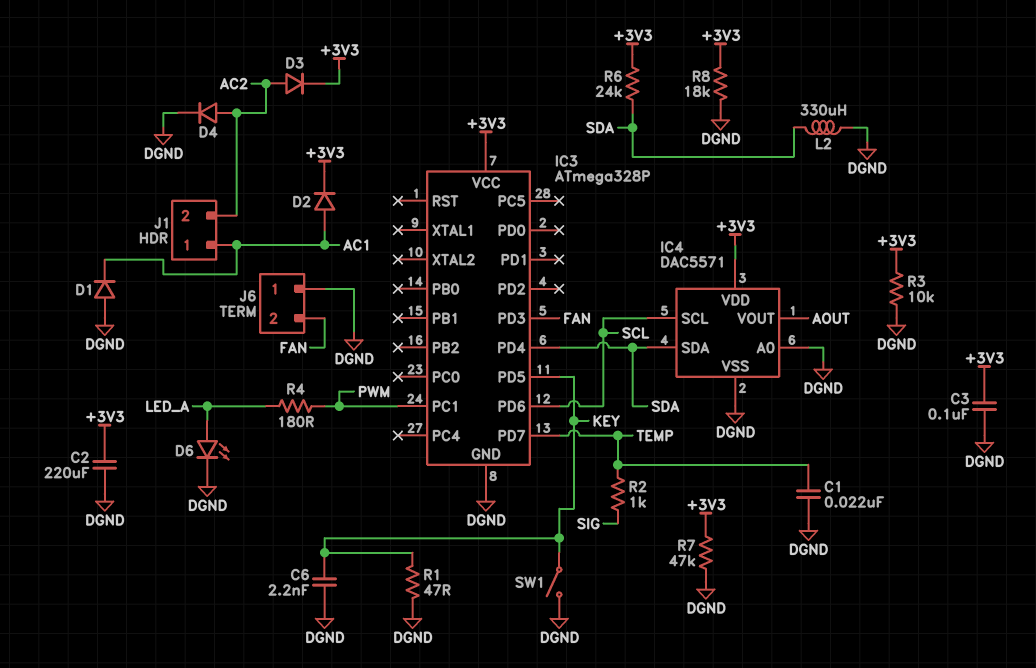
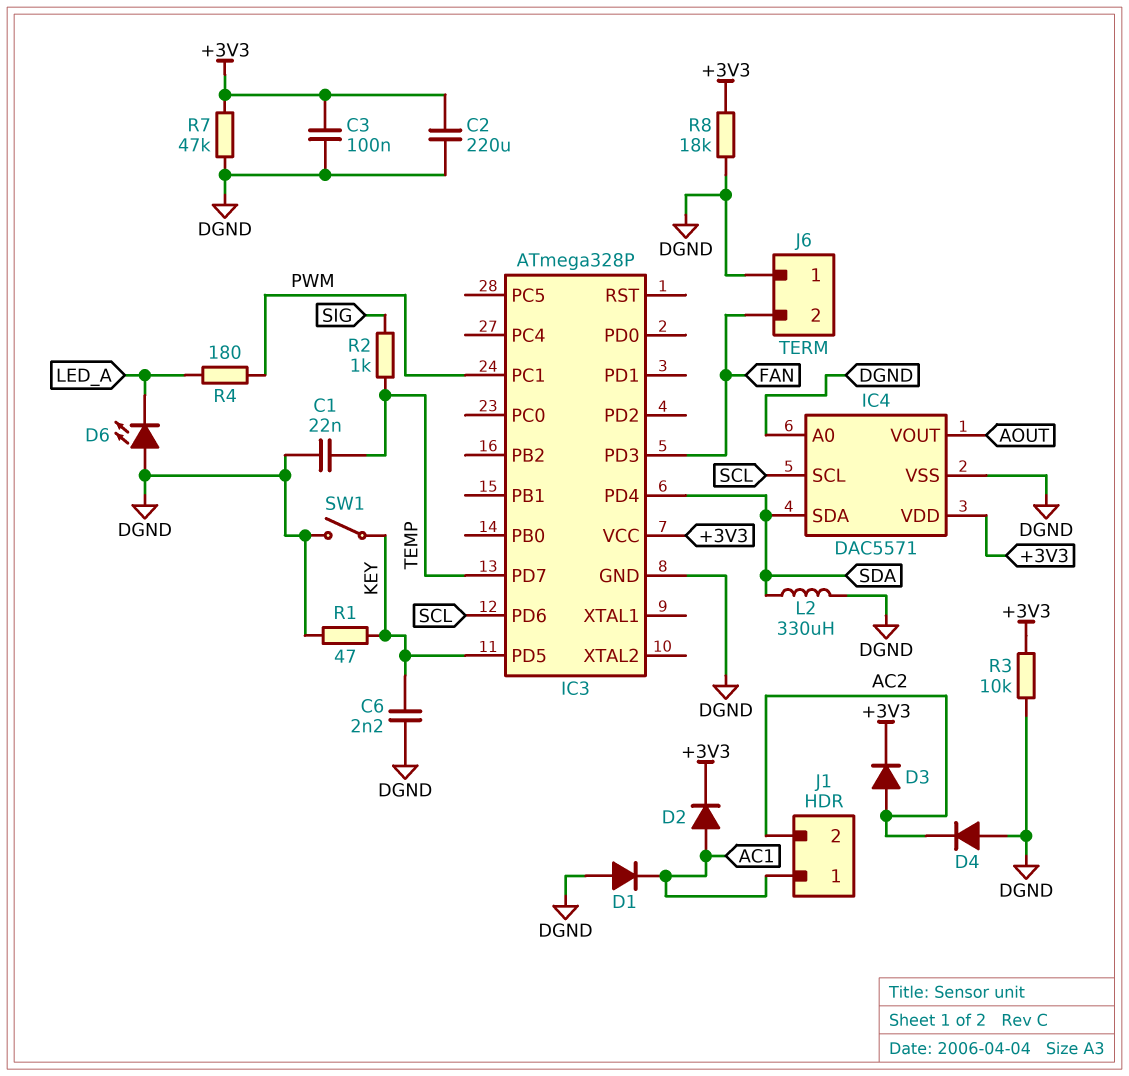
D4: diode (A AC2, K DGND) -> diode (A DGND, K AC2)
D6: LED (A LED_A, K DGND) -> LED (A DGND, K LED_A)
R6: 24k (+3V3, SDA) -> none

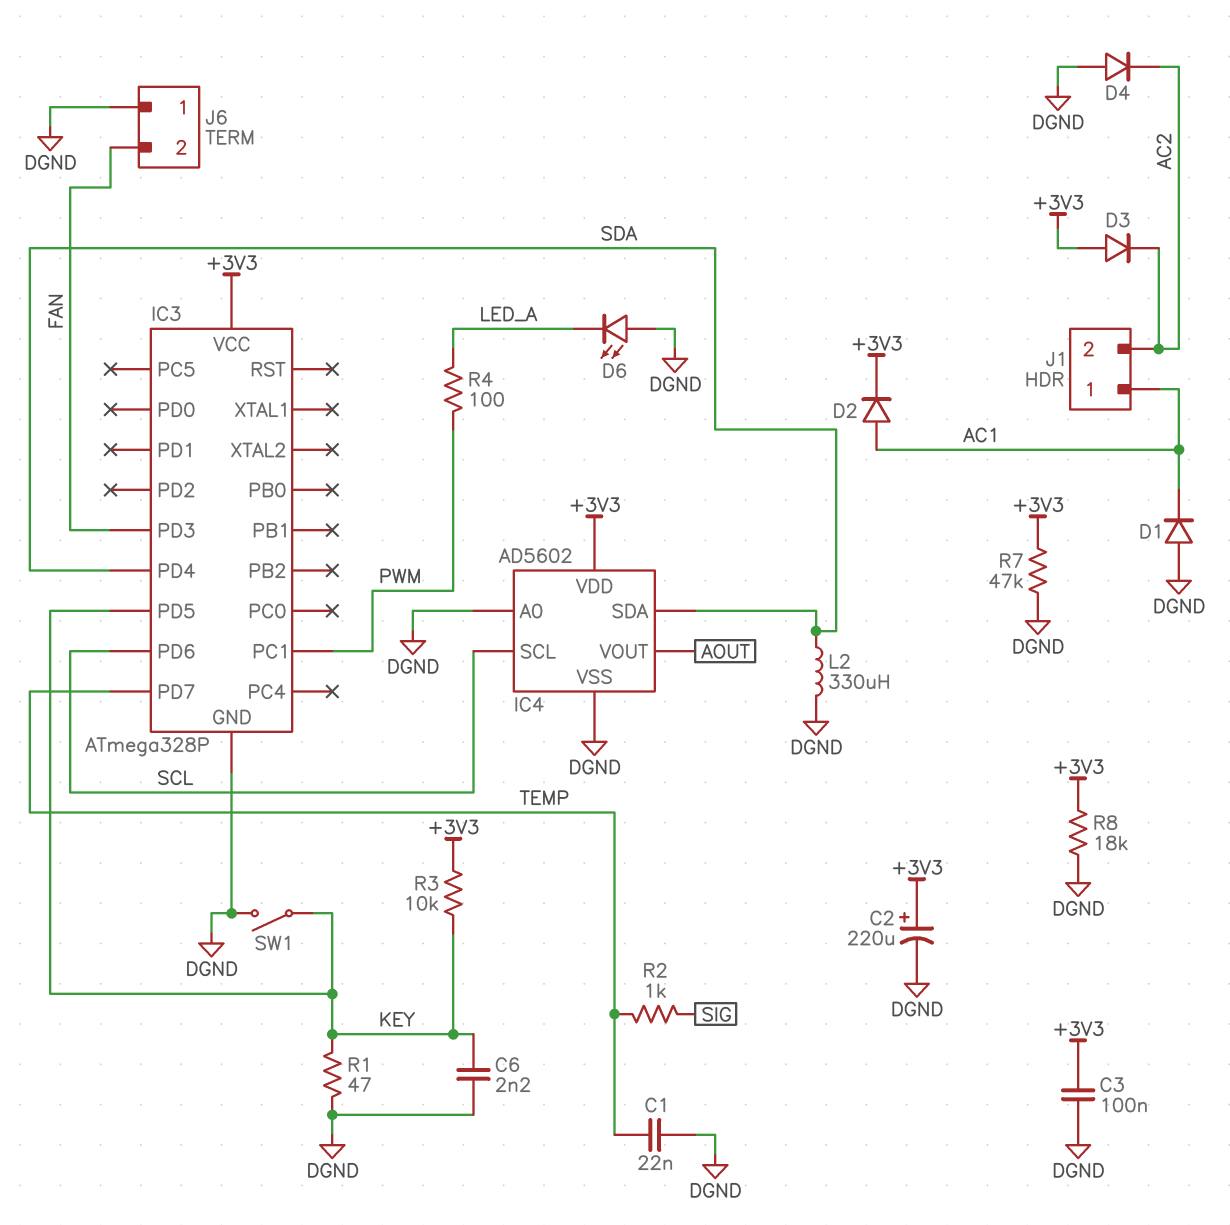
C2: 220uF (+3V3, DGND) -> 220uF (plus +3V3, minus DGND)
D3: diode (A AC2, K +3V3) -> diode (A +3V3, K AC2)
IC4: DAC5571 -> AD5602
R3: 10k (+3V3, DGND) -> 10k (+3V3, KEY)
R4: 180 (LED_A, PWM) -> 100 (LED_A, PWM)

